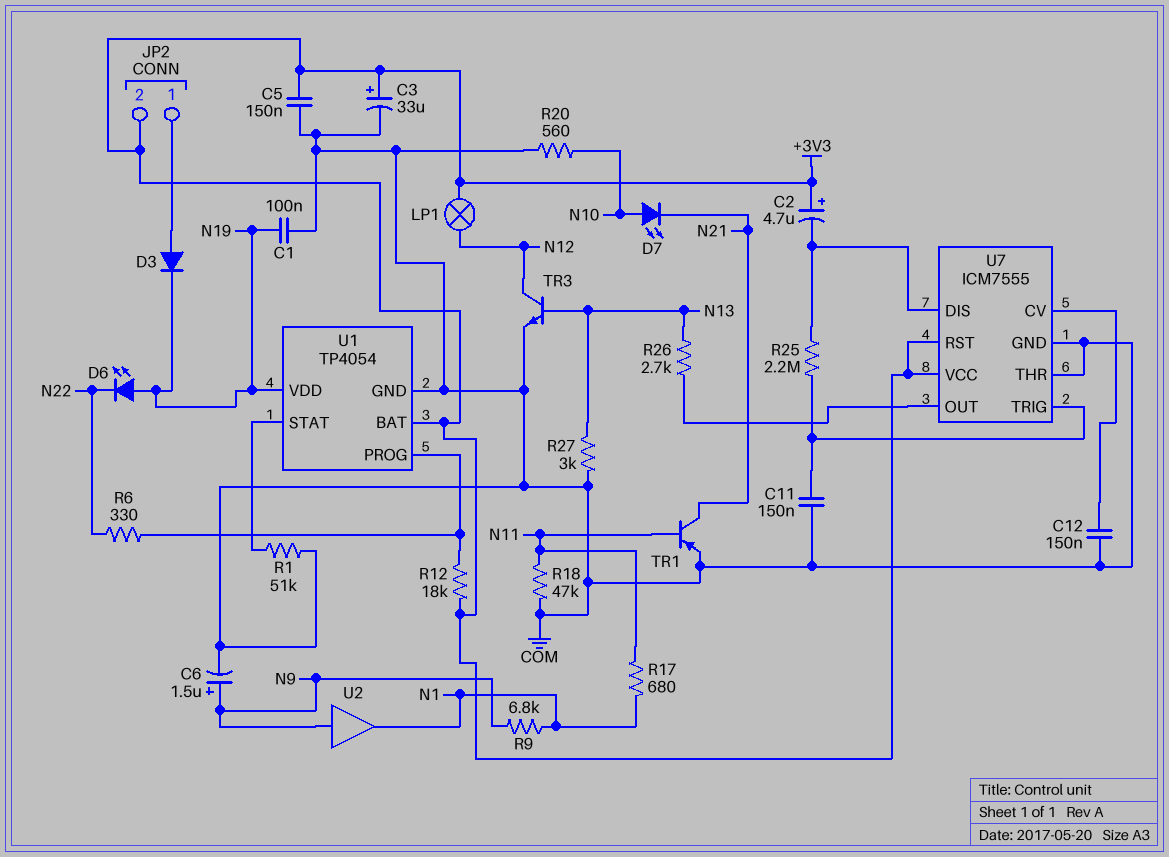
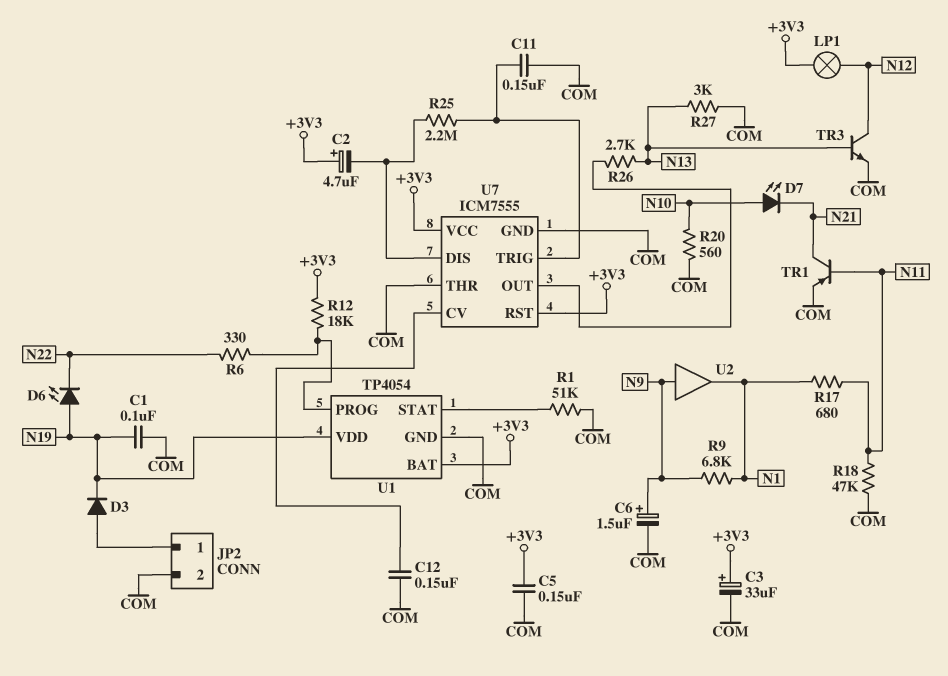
JP2 pin 2: +3V3 -> COM

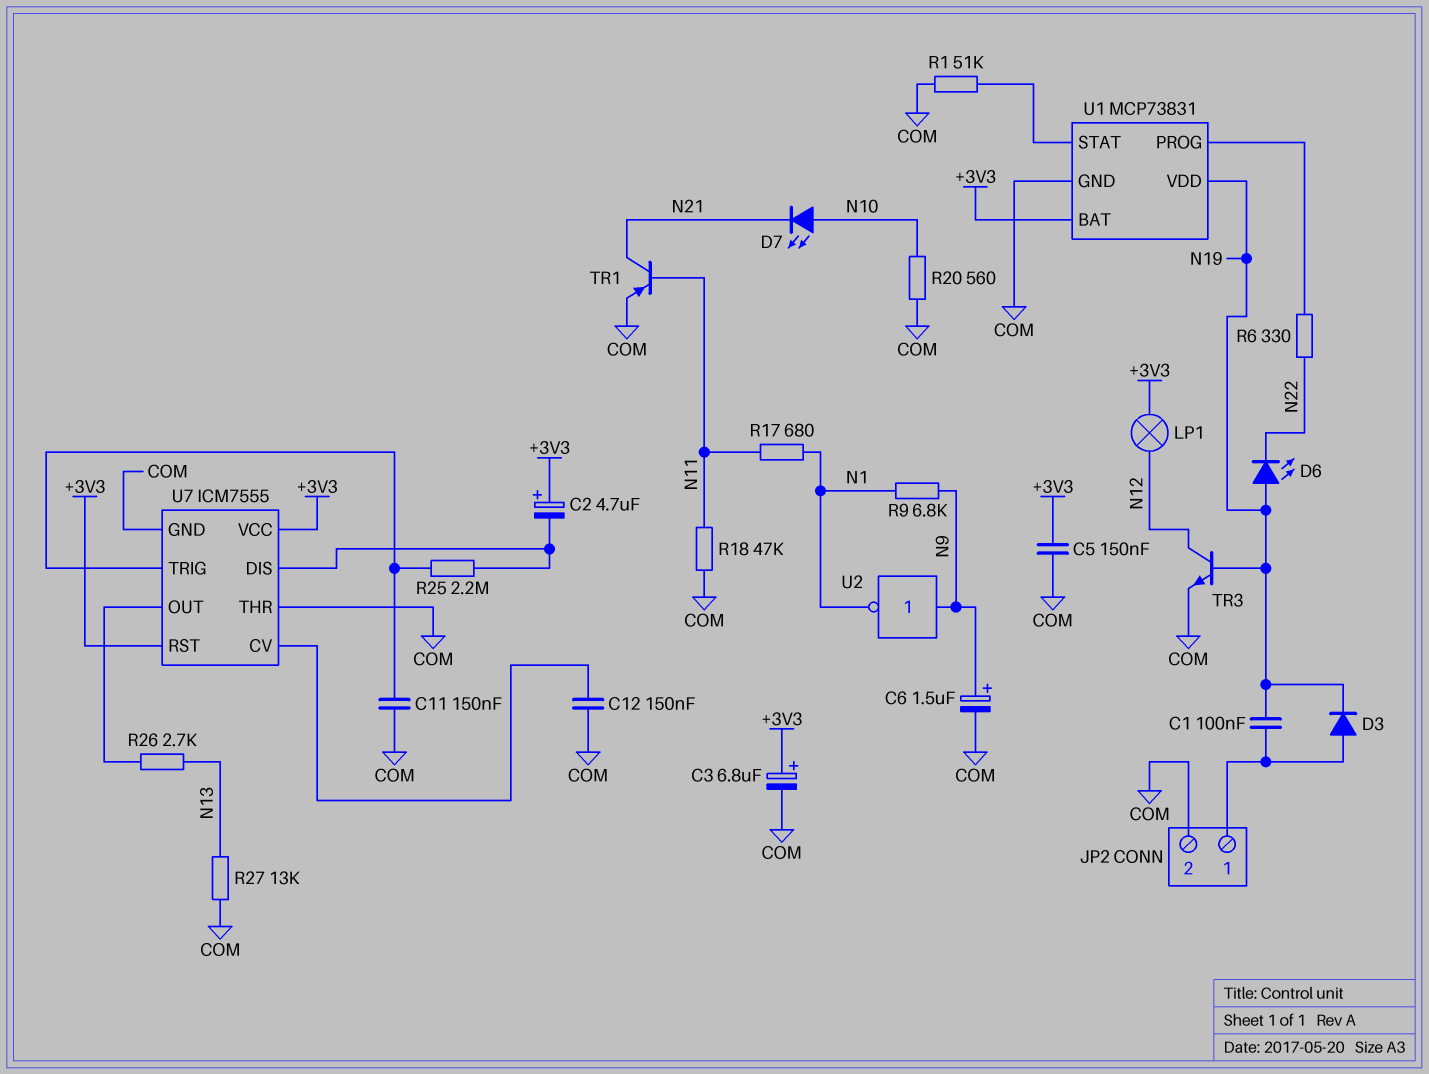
C1: 100nF (COM, N19) -> 100nF (JP2/1, N19)
C3: 33uF (plus +3V3, minus COM) -> 6.8uF (plus +3V3, minus COM)
R12: 18k (+3V3, U1/PROG) -> none
R27: 3k (COM, N13) -> 13k (COM, N13)
TR3: NPN (B N13, C N12, E COM) -> NPN (B N19, C N12, E COM)
U1: TP4054 -> MCP73831
U2: buffer (in N9, out N1) -> NOT (in N9, out N1)

